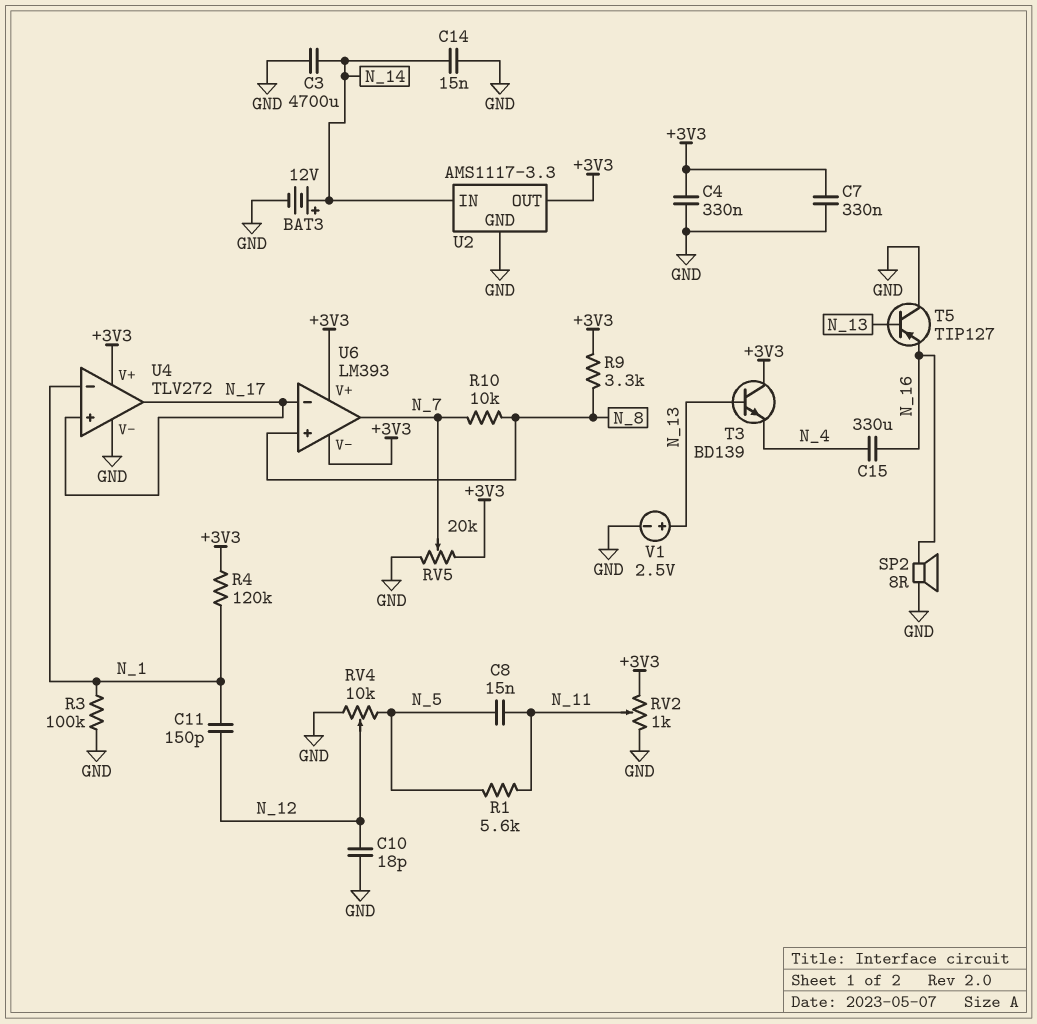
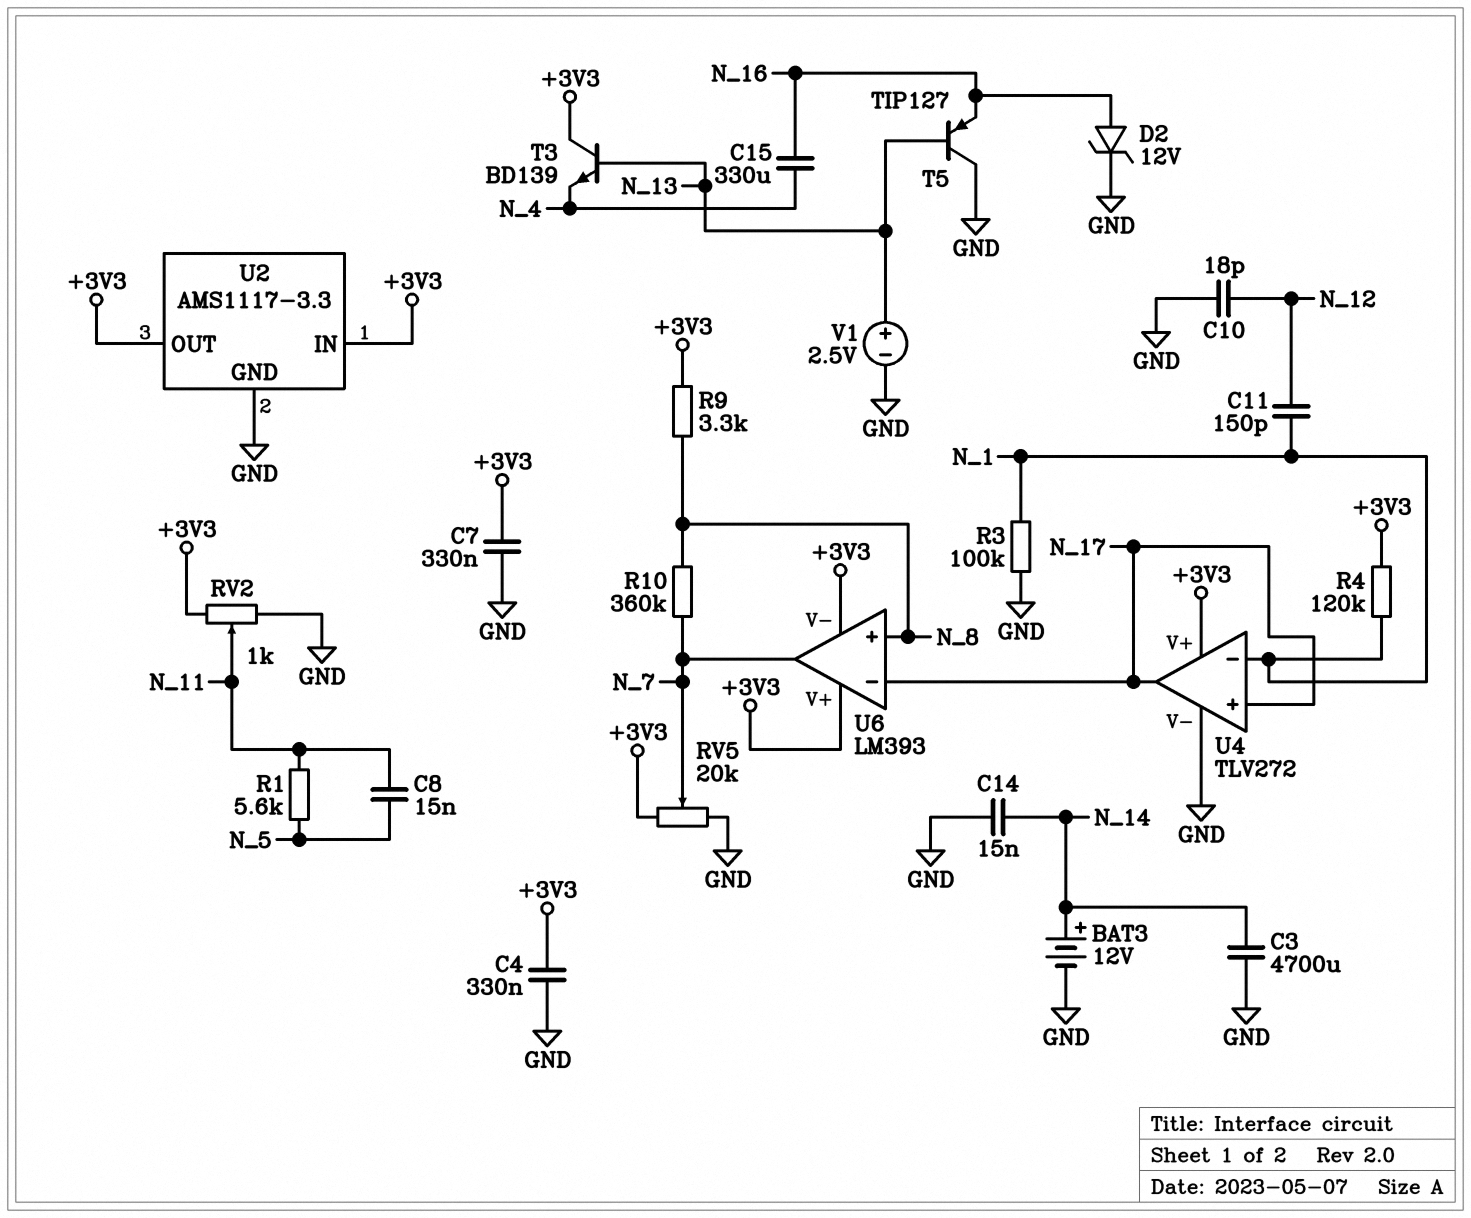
D2: none -> zener 12V (A N_16, K GND)
R10: 10k (N_7, N_8) -> 360k (N_7, N_8)
RV4: 10k (GND, N_5, wiper N_12) -> none
SP2: speaker 8R (GND, N_16) -> none
U2 pin IN: N_14 -> +3V3

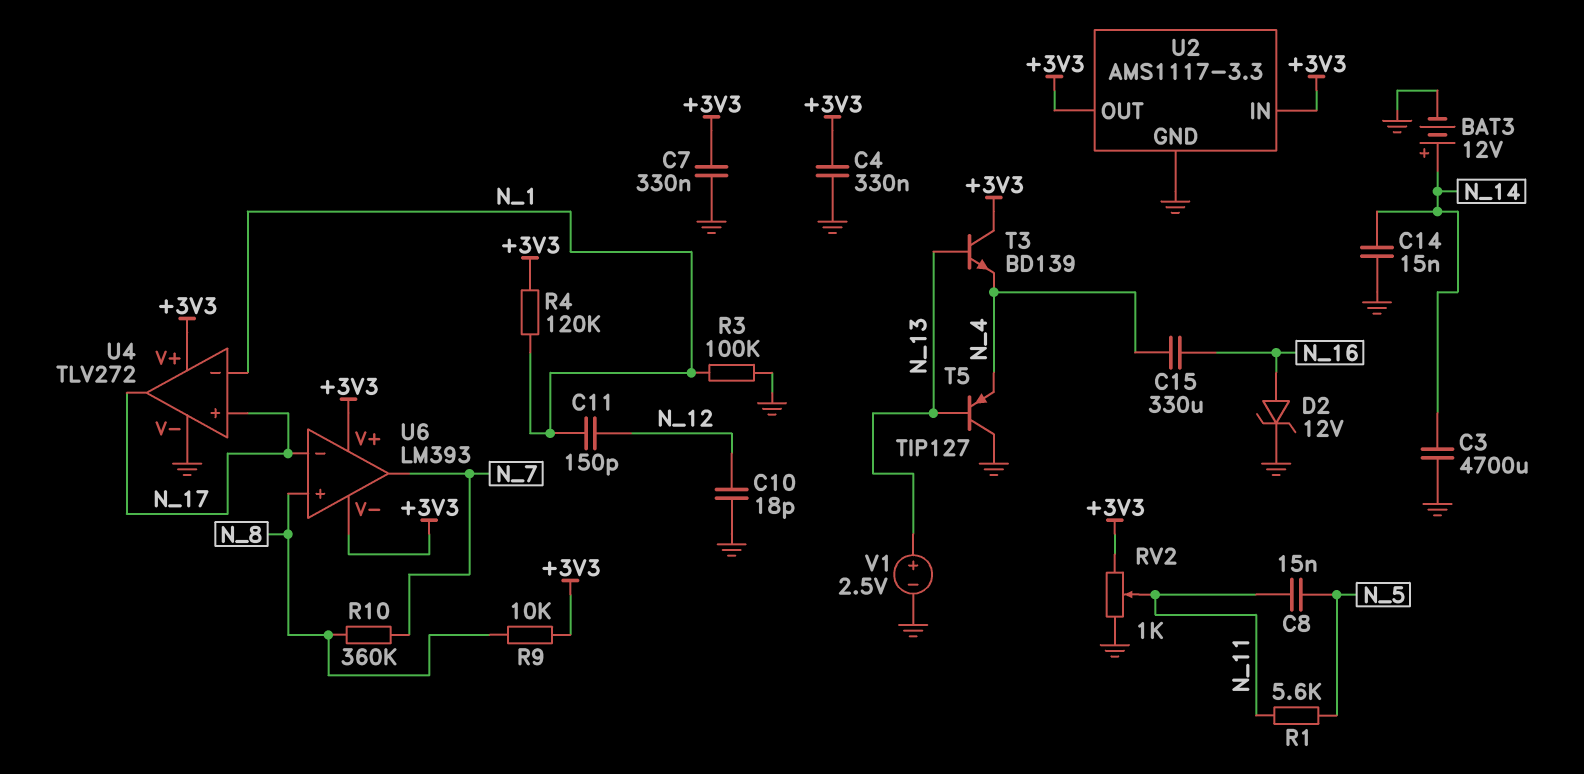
R9: 3.3k (+3V3, N_8) -> 10k (+3V3, N_8)
RV5: 20k (+3V3, GND, wiper N_7) -> none
T5: PNP TIP127 (B N_13, C GND, E N_16) -> PNP TIP127 (B N_13, C GND, E N_4)

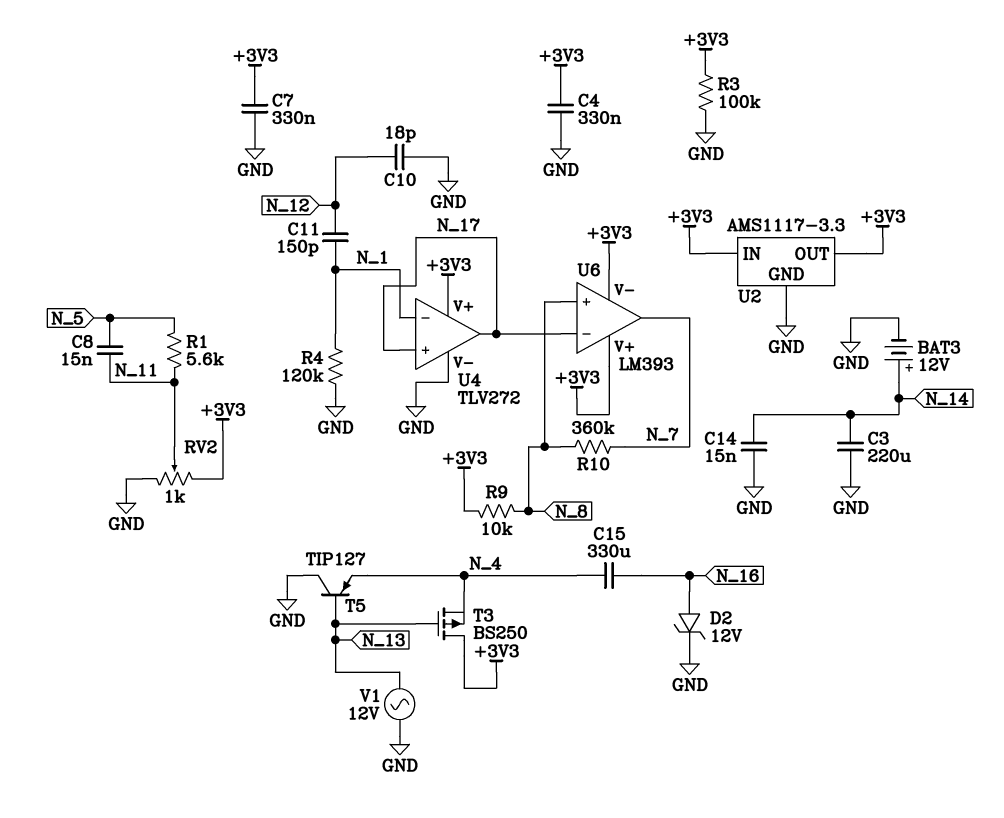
C3: 4700uF (GND, N_14) -> 220uF (GND, N_14)
R3: 100k (GND, N_1) -> 100k (+3V3, GND)
R4: 120k (+3V3, N_1) -> 120k (GND, N_1)
T3: NPN BD139 (B N_13, C +3V3, E N_4) -> PMOS BS250 (G N_13, D +3V3, S N_4)
V1: 2.5V (plus N_13, minus GND) -> AC 12V (GND, N_13)

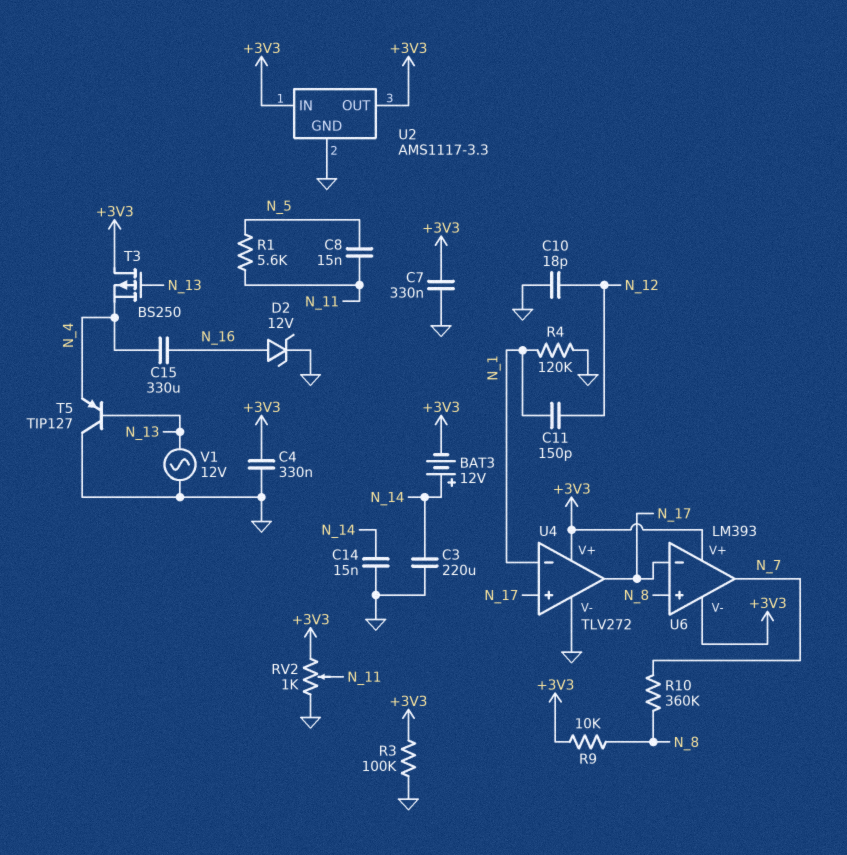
BAT3: 12V (plus N_14, minus GND) -> 12V (plus N_14, minus +3V3)

